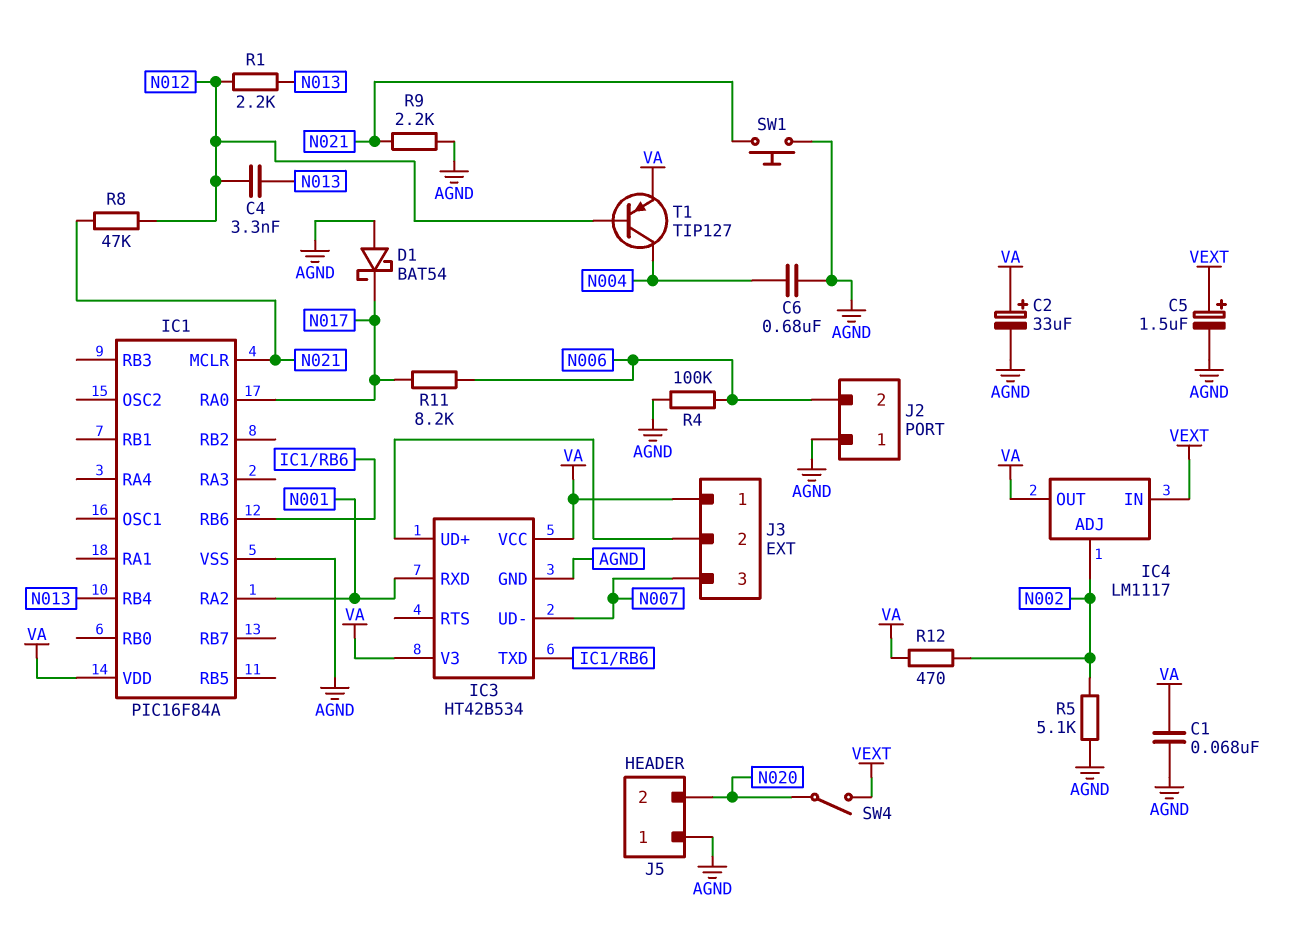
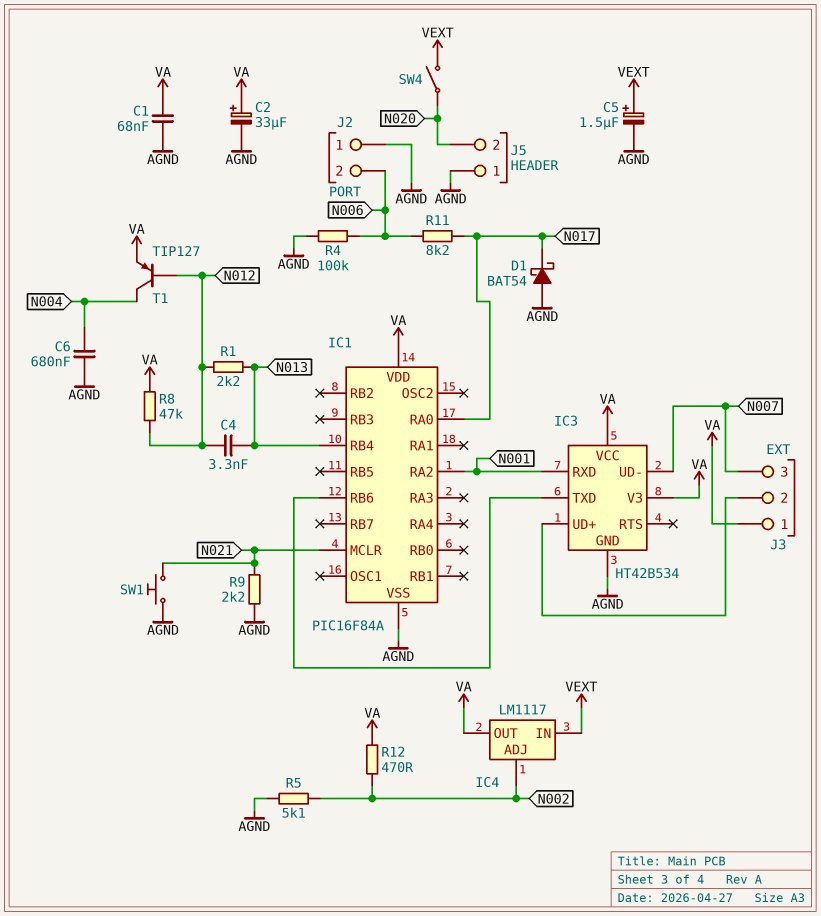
R8: 47k (N012, N021) -> 47k (N012, VA)

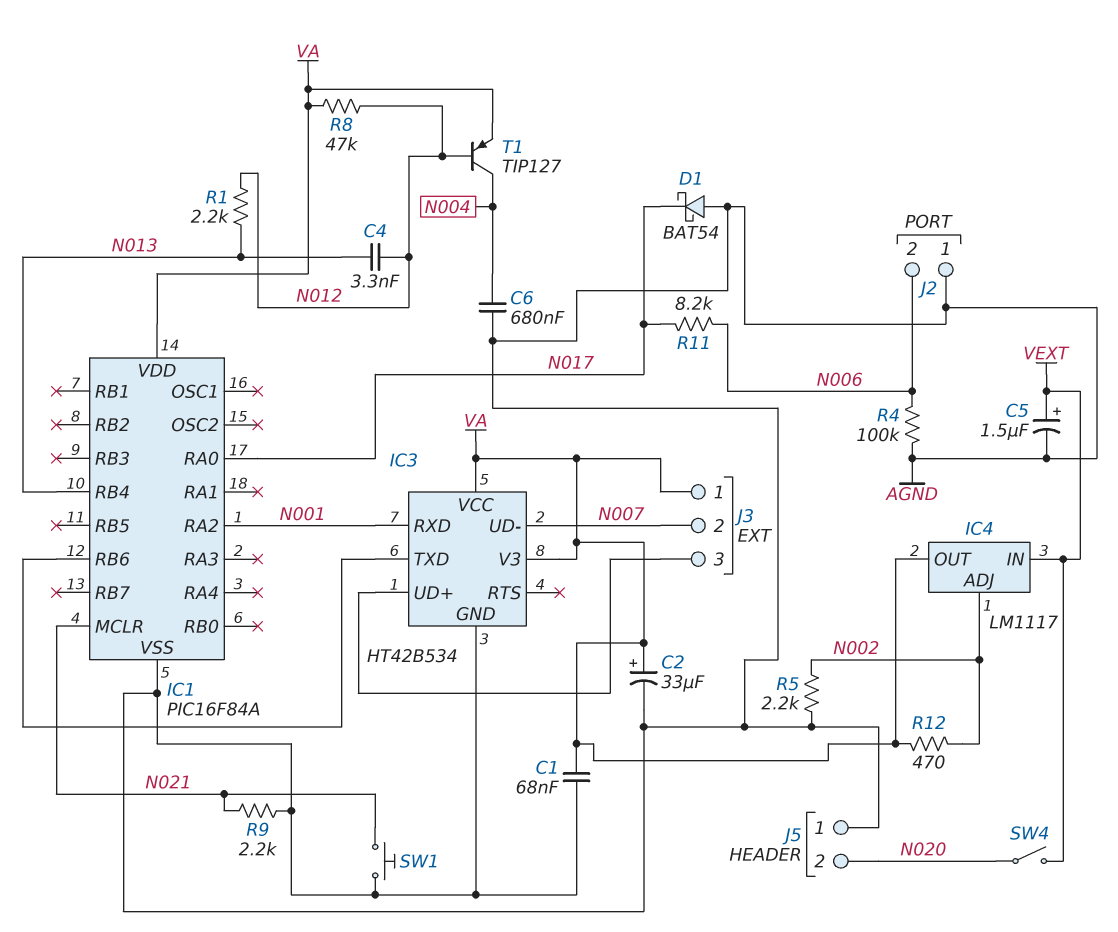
J3 pin 2: IC3/UD+ -> N007
J3 pin 3: N007 -> IC3/UD+
R5: 5.1k (AGND, N002) -> 2.2k (AGND, N002)

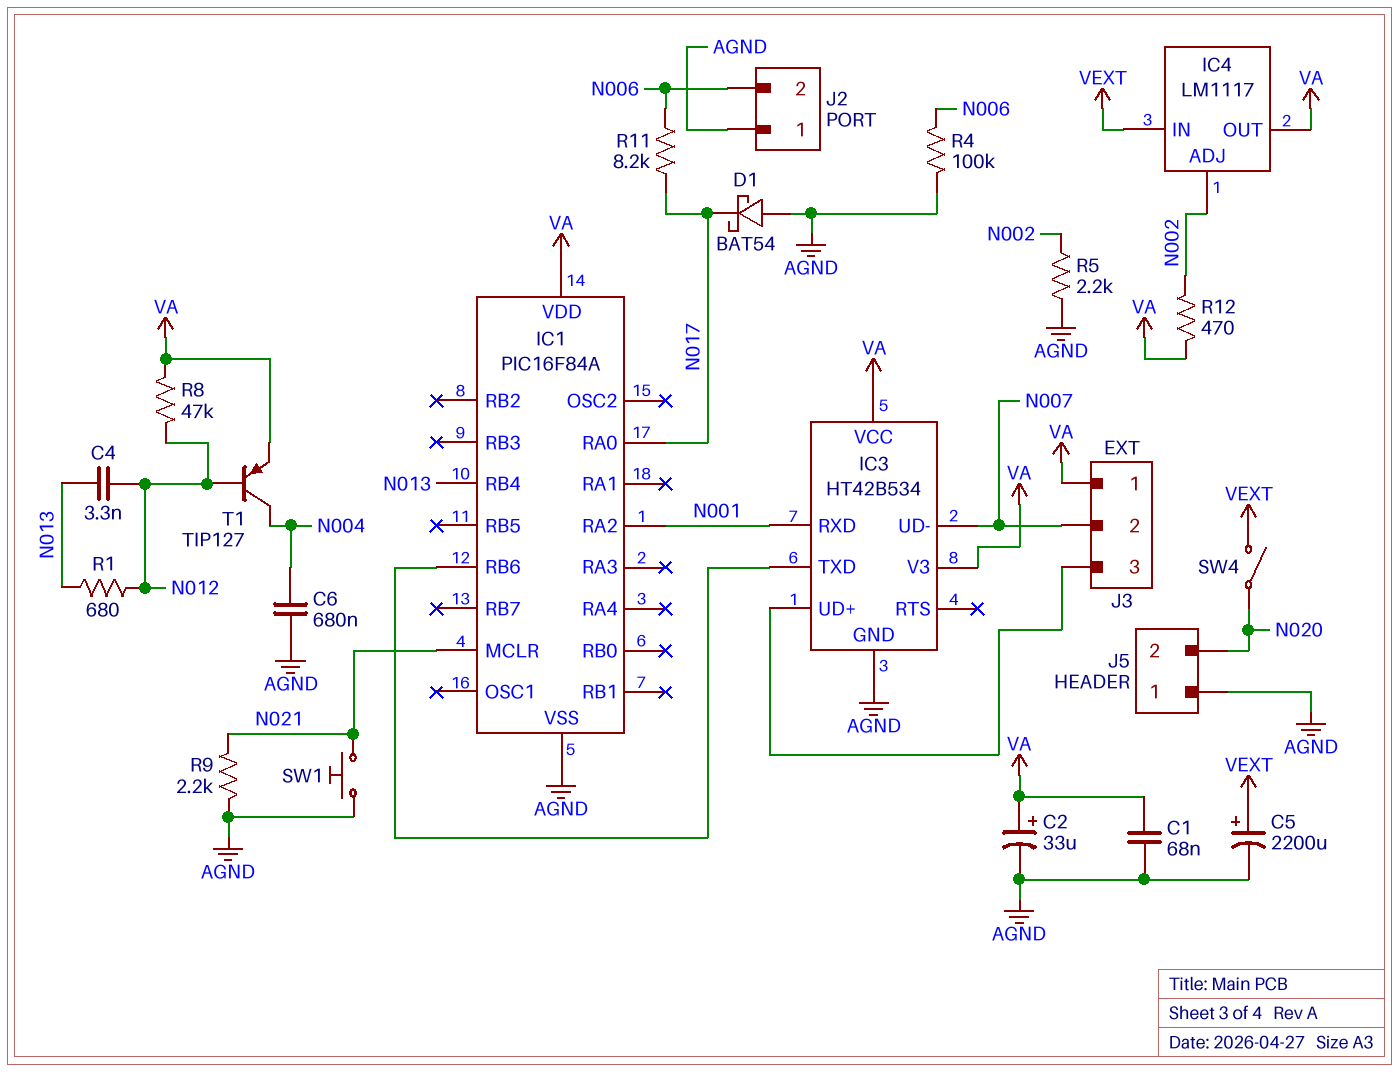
C5: 1.5uF (plus VEXT, minus AGND) -> 2200uF (plus VEXT, minus AGND)
R1: 2.2k (N012, N013) -> 680 (N012, N013)

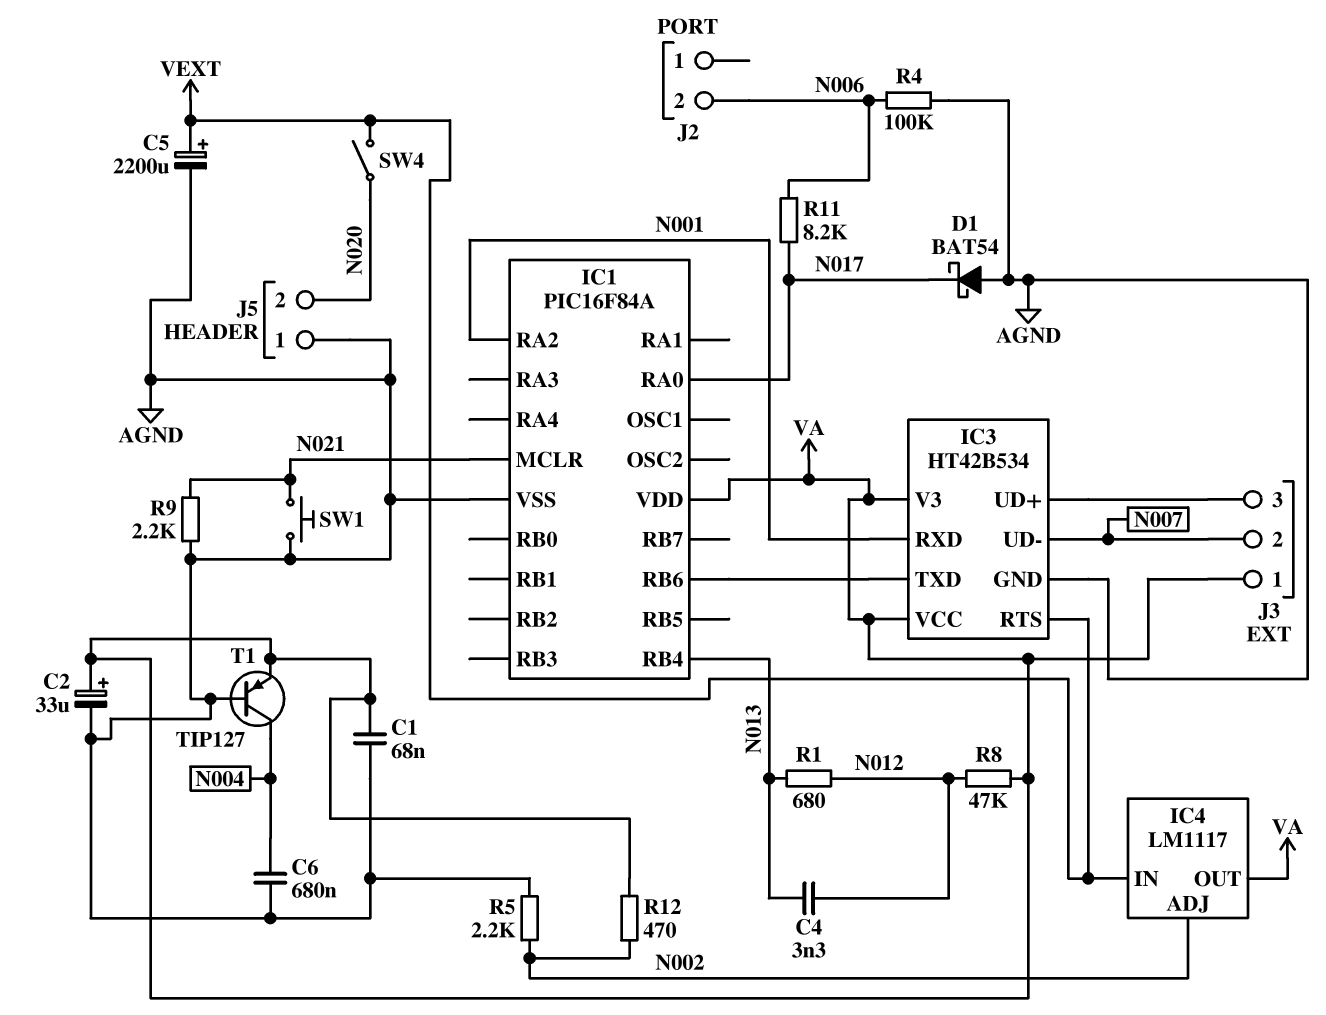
IC3 pin RTS: none -> VEXT
J2 pin 1: AGND -> none
T1: PNP TIP127 (B N012, C N004, E VA) -> PNP TIP127 (B AGND, C N004, E VA)

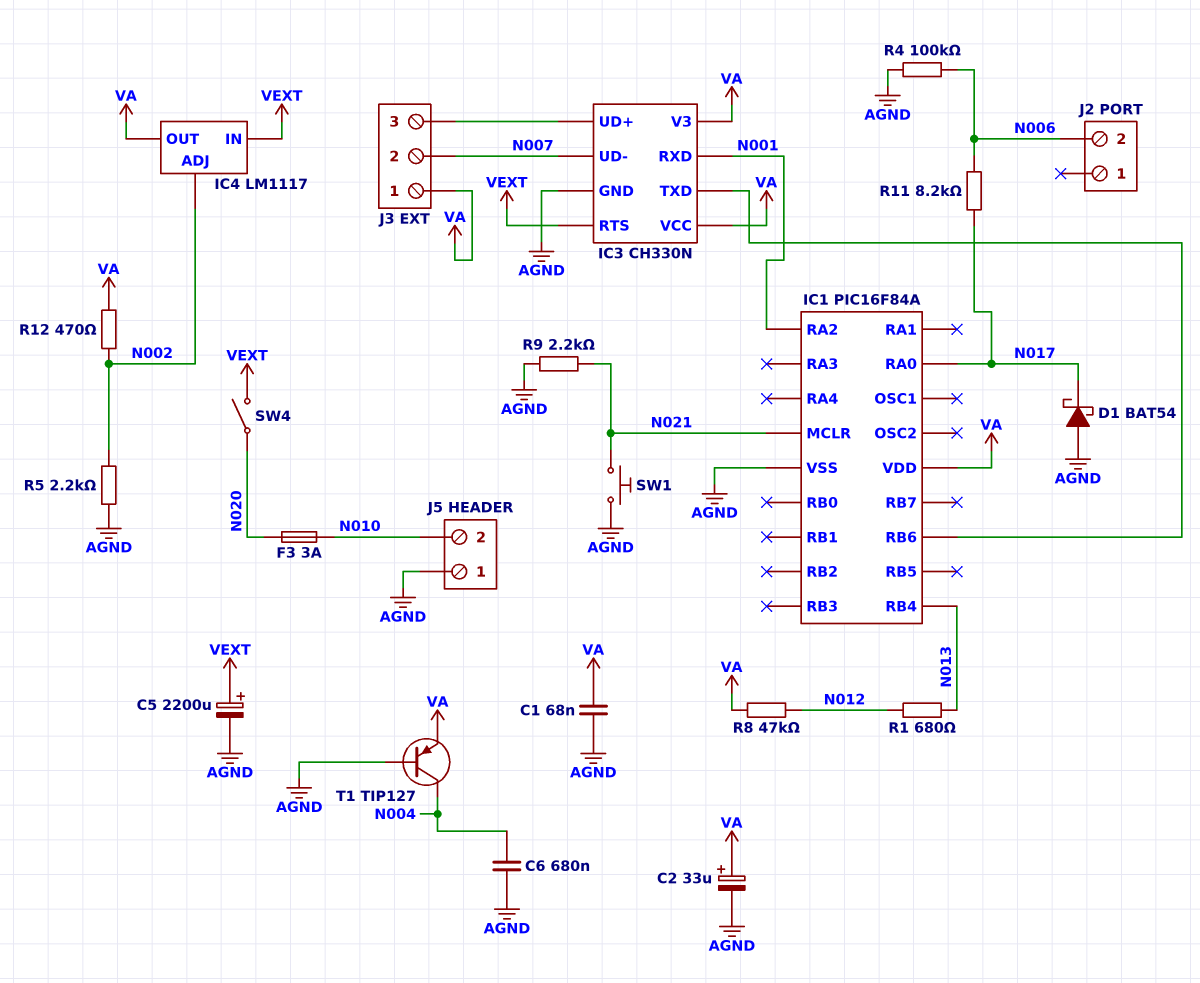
C4: 3.3nF (N012, N013) -> none
F3: none -> 3A (N010, N020)
IC3: HT42B534 -> CH330N
J5 pin 2: N020 -> N010

